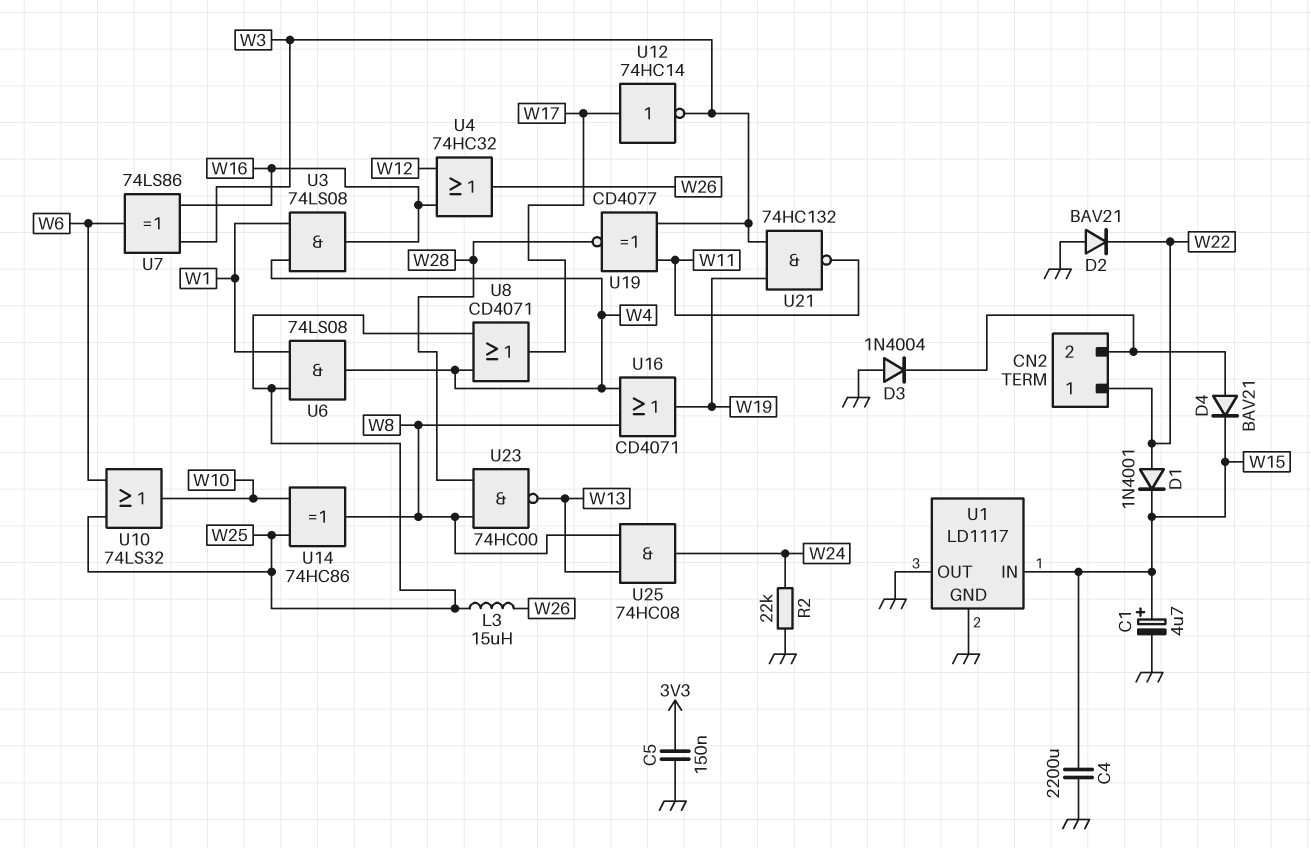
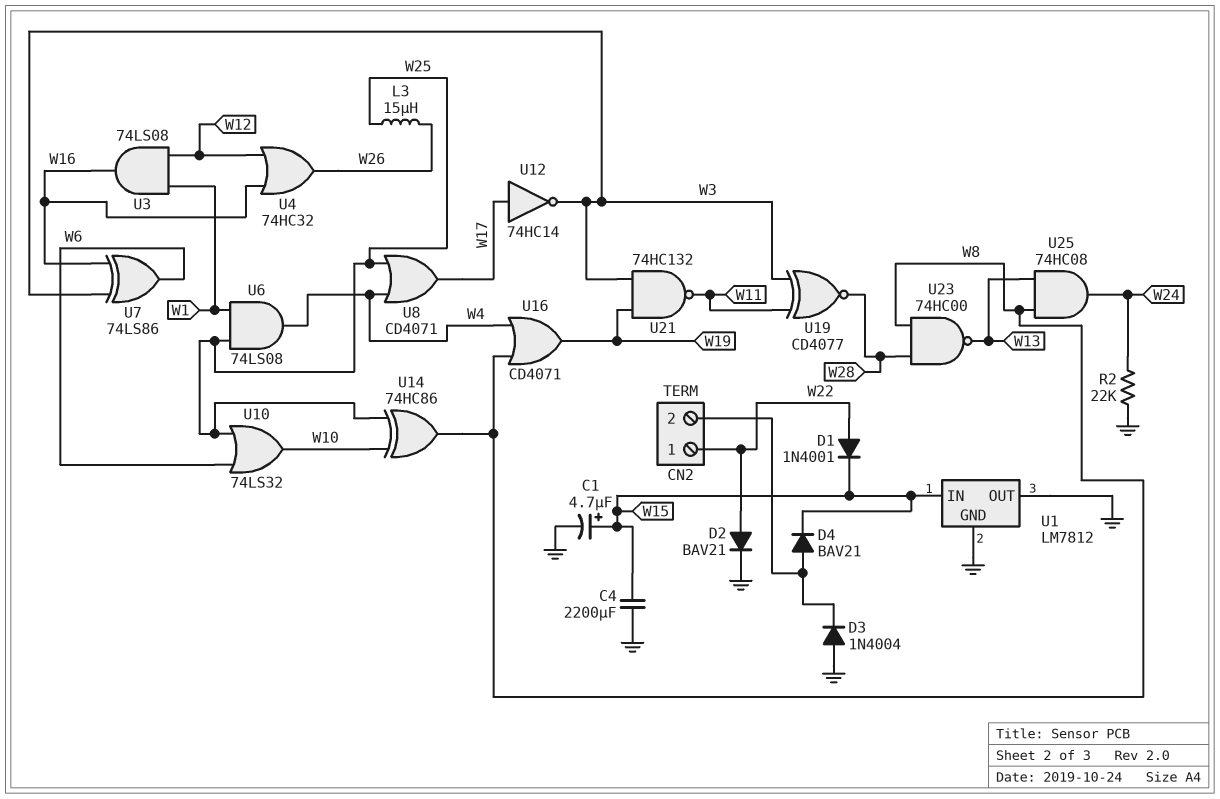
C5: 150nF (3V3, GND) -> none
D2: diode BAV21 (A GND, K W22) -> diode BAV21 (A W22, K GND)
U1: LD1117 -> LM7812
U3: AND 74LS08 (in W1, in W4, out W16) -> AND 74LS08 (in W1, in W12, out W16)

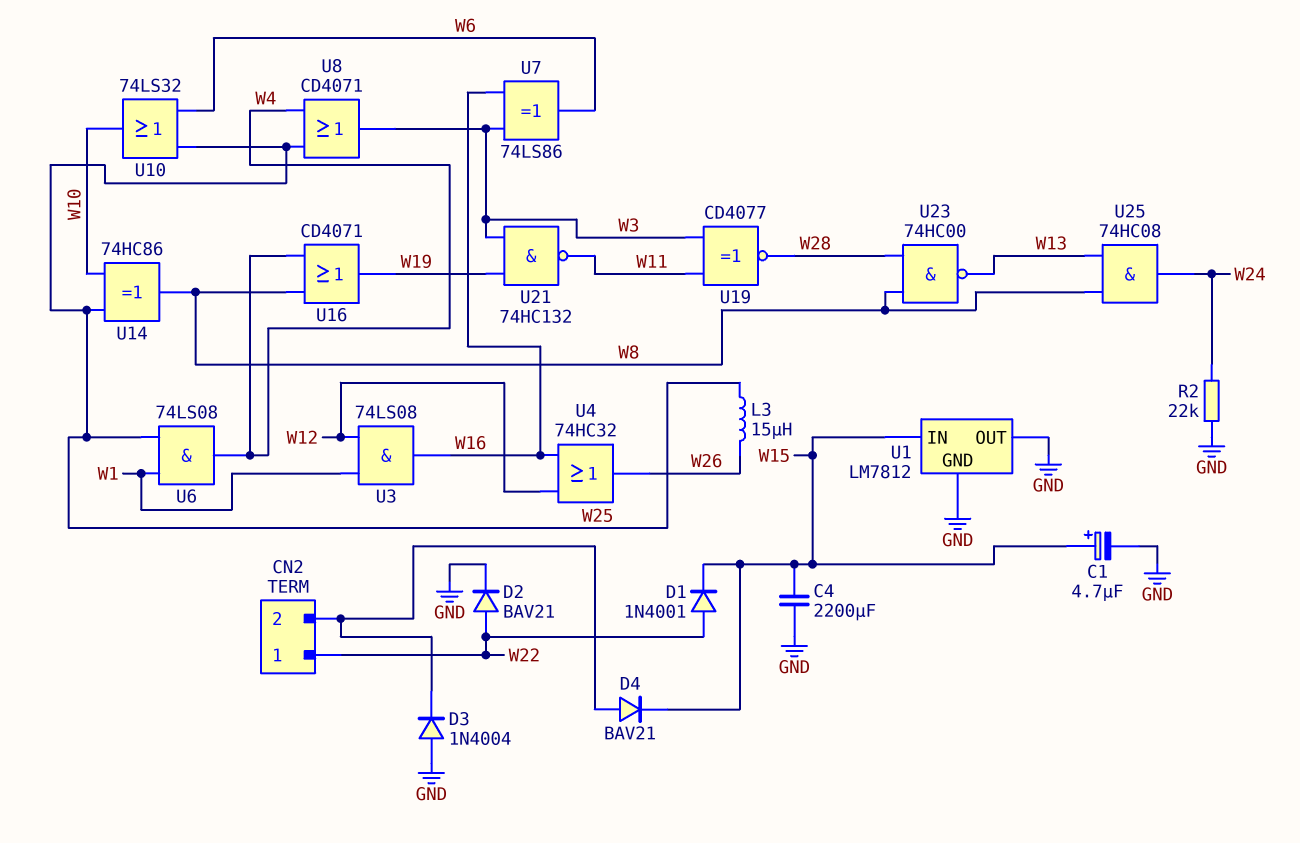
U8: OR CD4071 (in W4, in W25, out W17) -> OR CD4071 (in W4, in W25, out W3)
U12: NOT 74HC14 (in W17, out W3) -> none

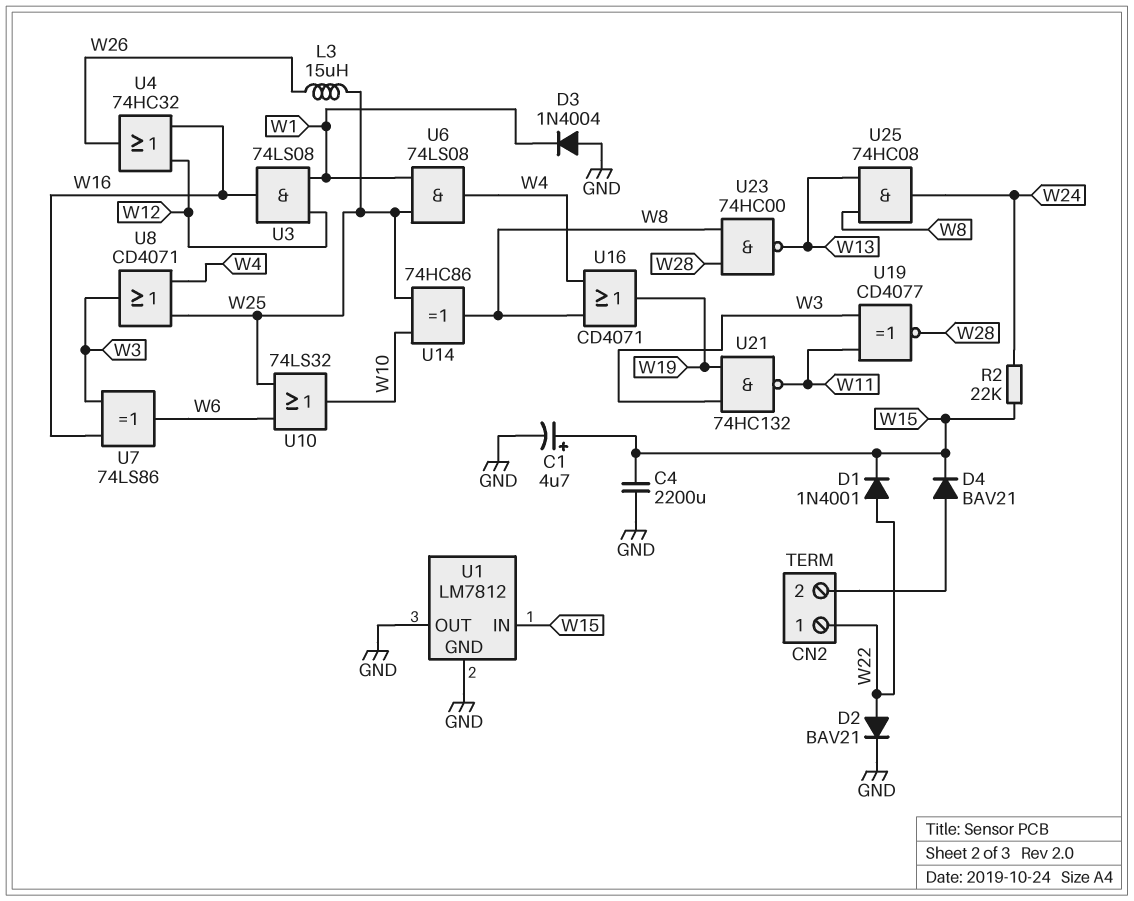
D3: diode 1N4004 (A GND, K CN2/2) -> diode 1N4004 (A GND, K W1)
R2: 22k (GND, W24) -> 22k (W15, W24)

